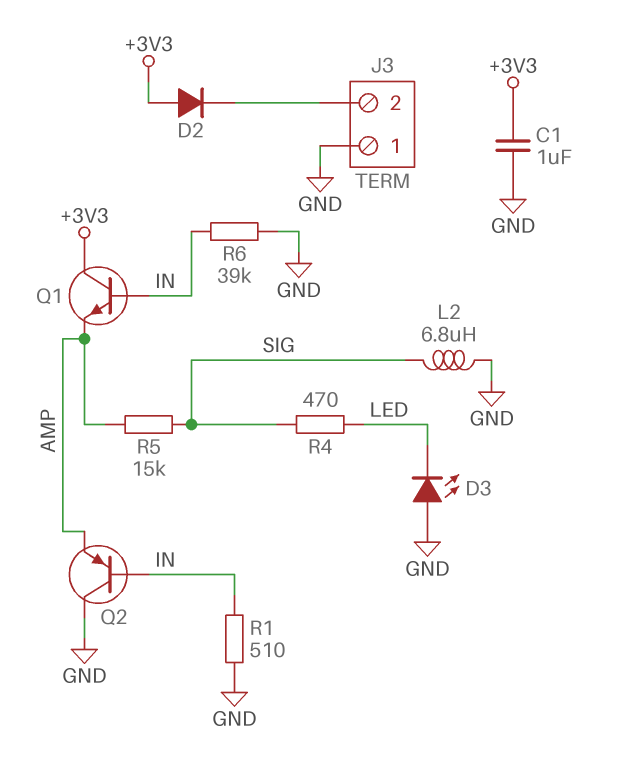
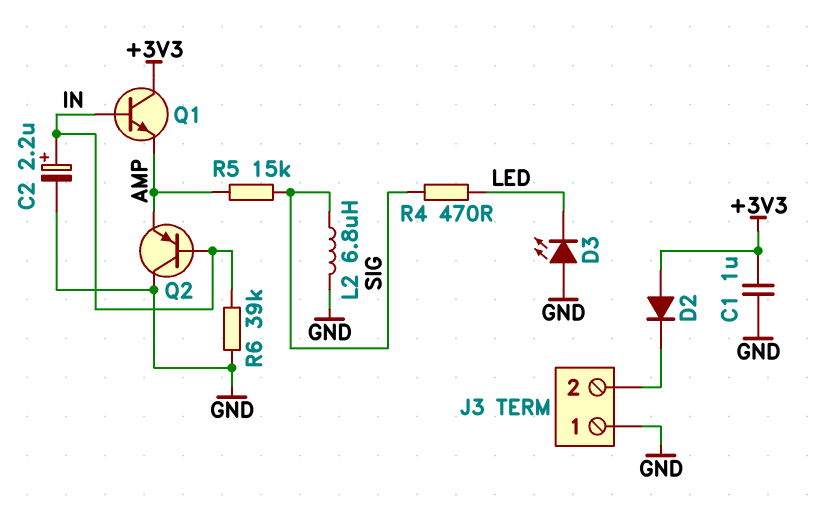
C2: none -> 2.2uF (plus IN, minus GND)
R1: 510 (GND, IN) -> none

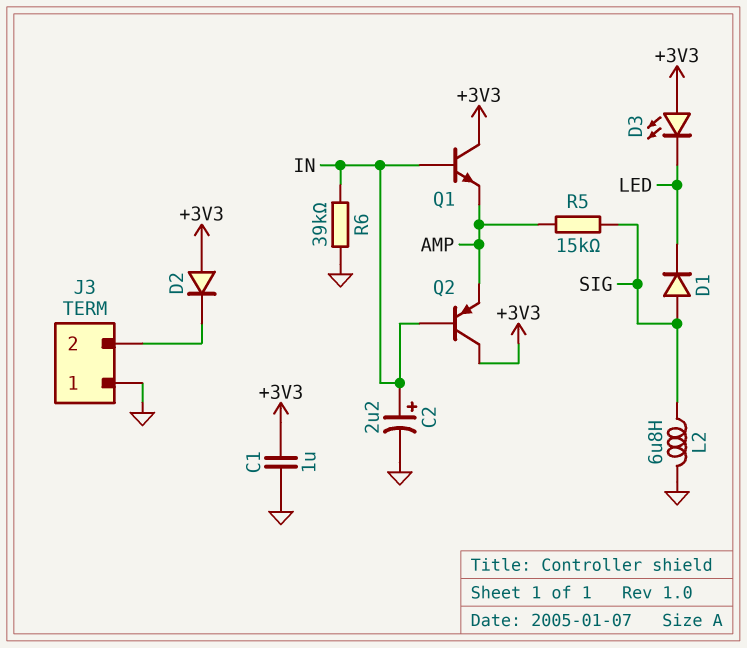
D1: none -> diode (A SIG, K LED)
D3: LED (A GND, K LED) -> LED (A +3V3, K LED)
Q2: PNP (B IN, C GND, E AMP) -> PNP (B IN, C +3V3, E AMP)
R4: 470 (LED, SIG) -> none

